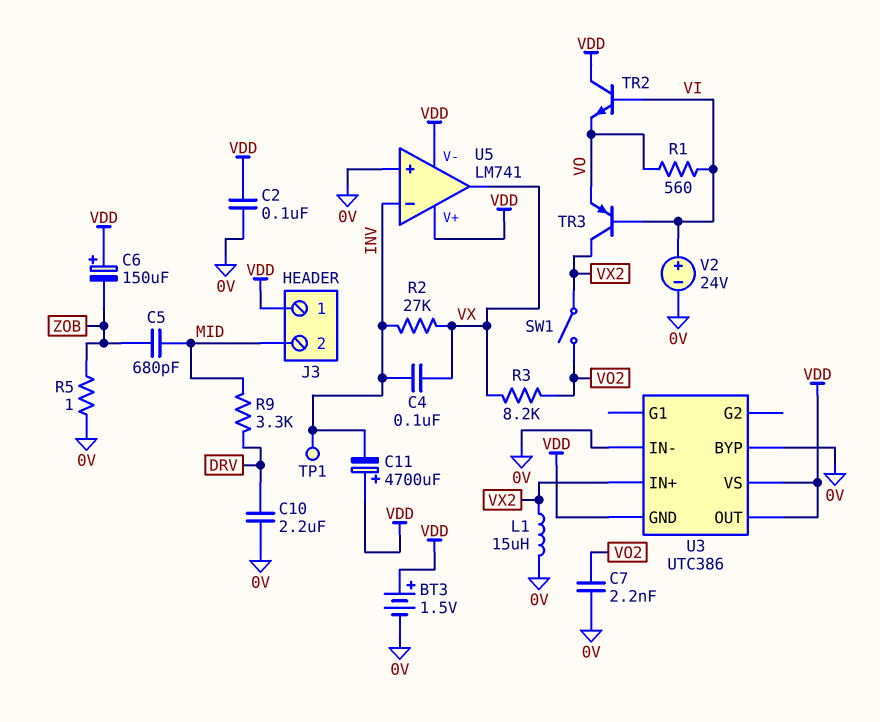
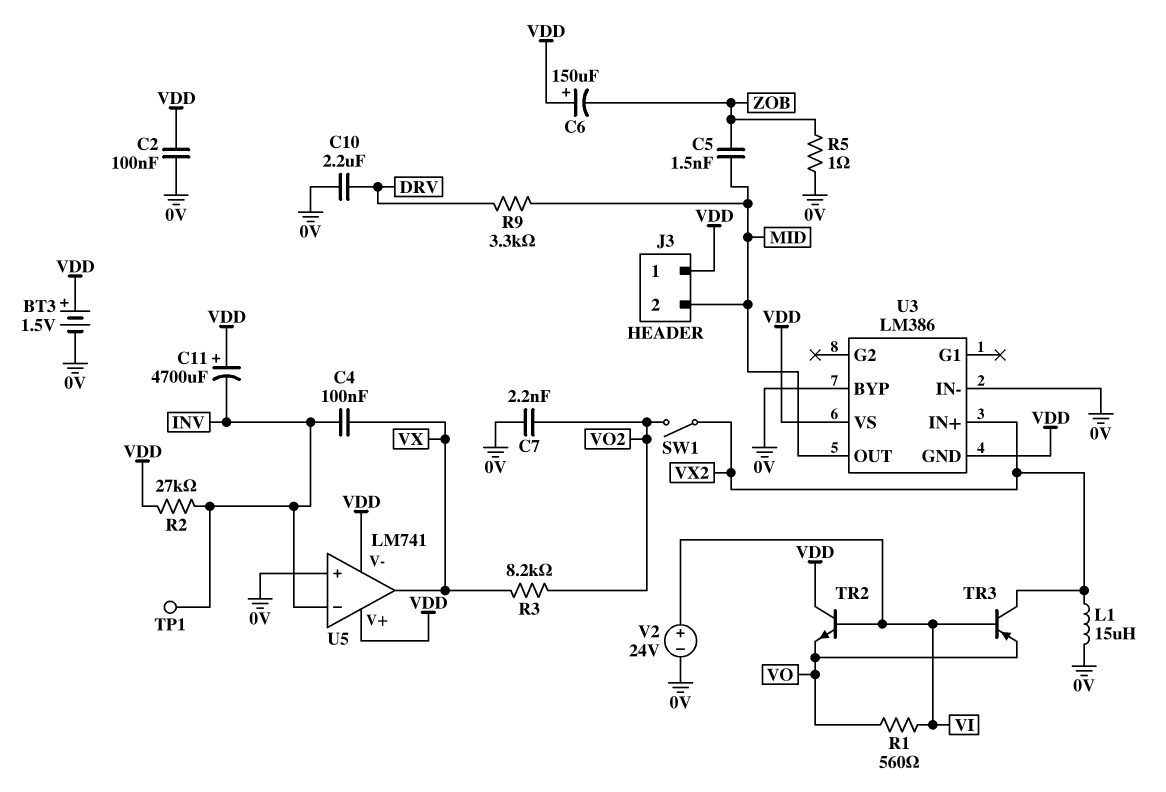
C5: 680pF (MID, ZOB) -> 1.5nF (MID, ZOB)
R2: 27k (INV, VX) -> 27k (INV, VDD)
U3: UTC386 -> LM386
U3 pin OUT: VDD -> MID

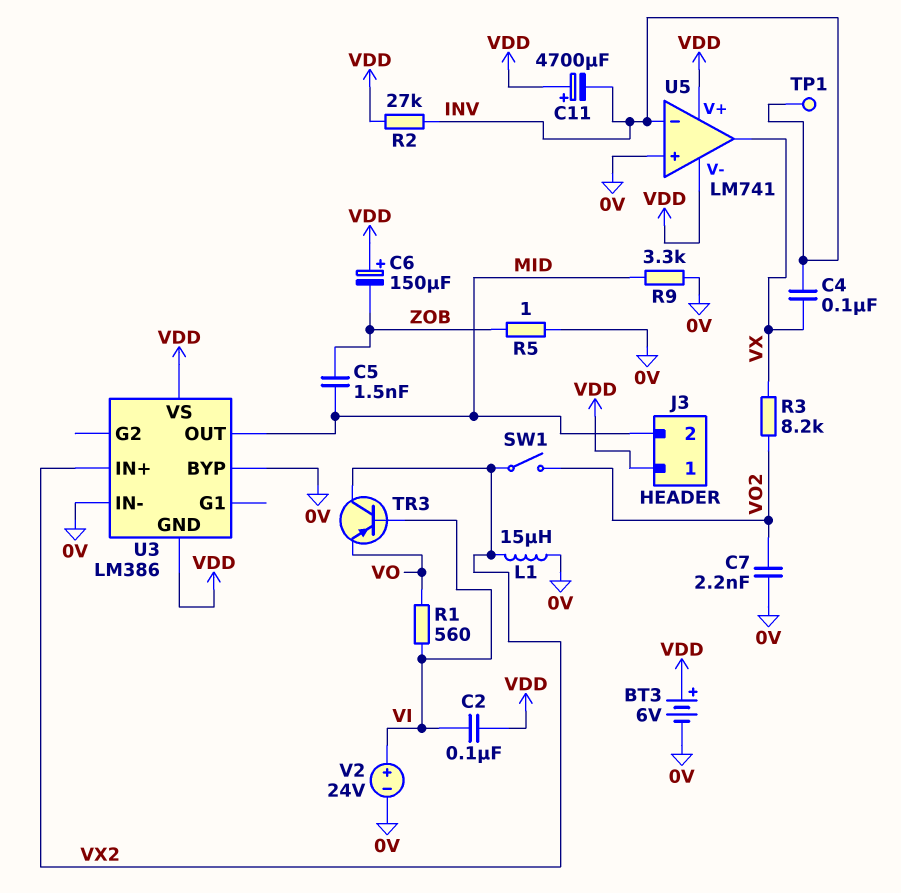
BT3: 1.5V (plus VDD, minus 0V) -> 6V (plus VDD, minus 0V)
C2: 100nF (0V, VDD) -> 100nF (VDD, VI)
C10: 2.2uF (0V, DRV) -> none
R9: 3.3k (DRV, MID) -> 3.3k (0V, MID)
TR2: NPN (B VI, C VDD, E VO) -> none

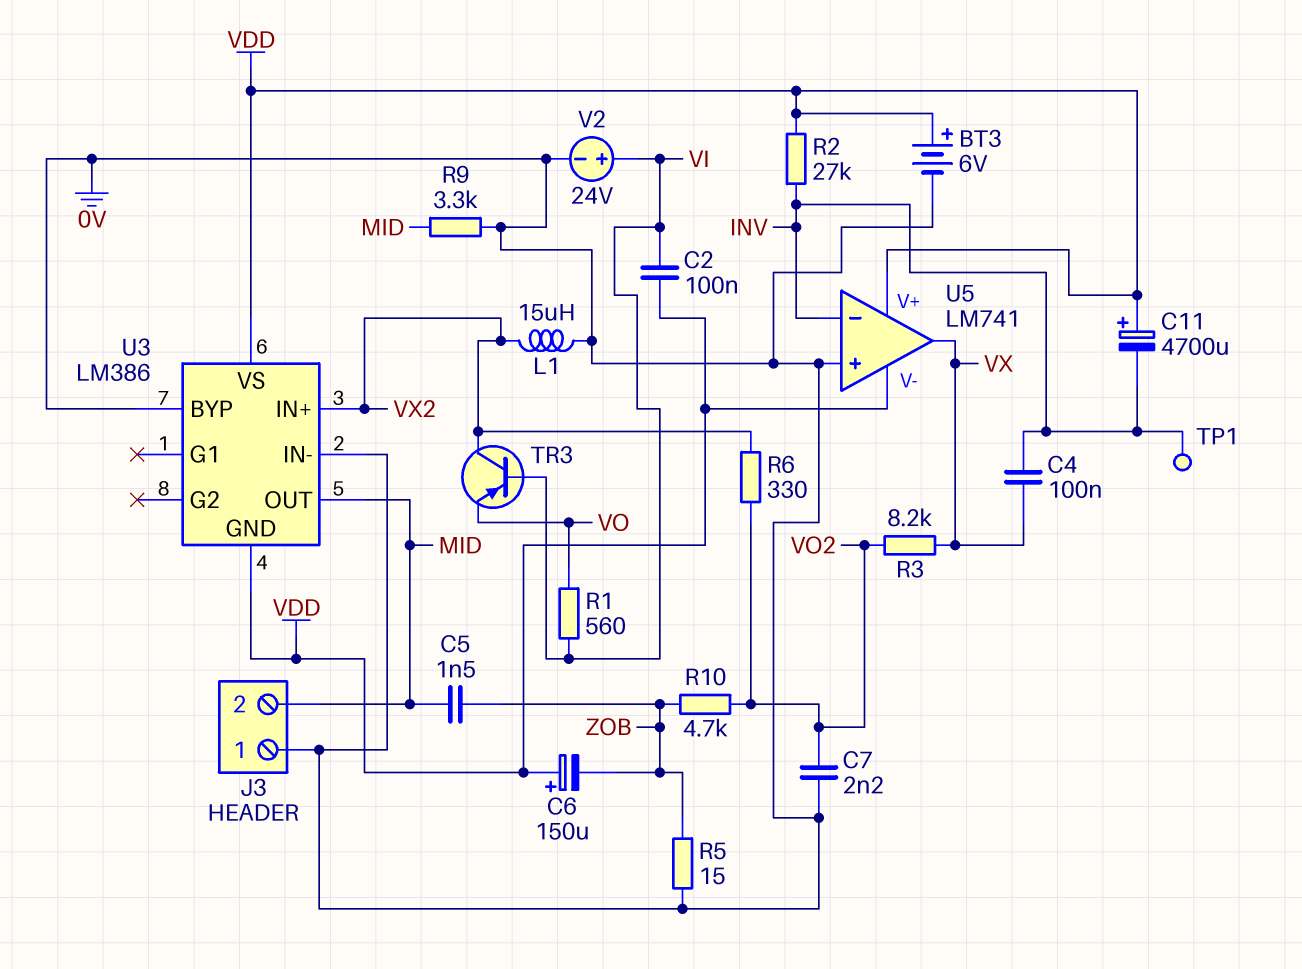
J3 pin 1: VDD -> 0V
R5: 1 (0V, ZOB) -> 15 (0V, ZOB)
R6: none -> 330 (VO2, VX2)
R10: none -> 4.7k (VO2, ZOB)
SW1: switch (VO2, VX2) -> none

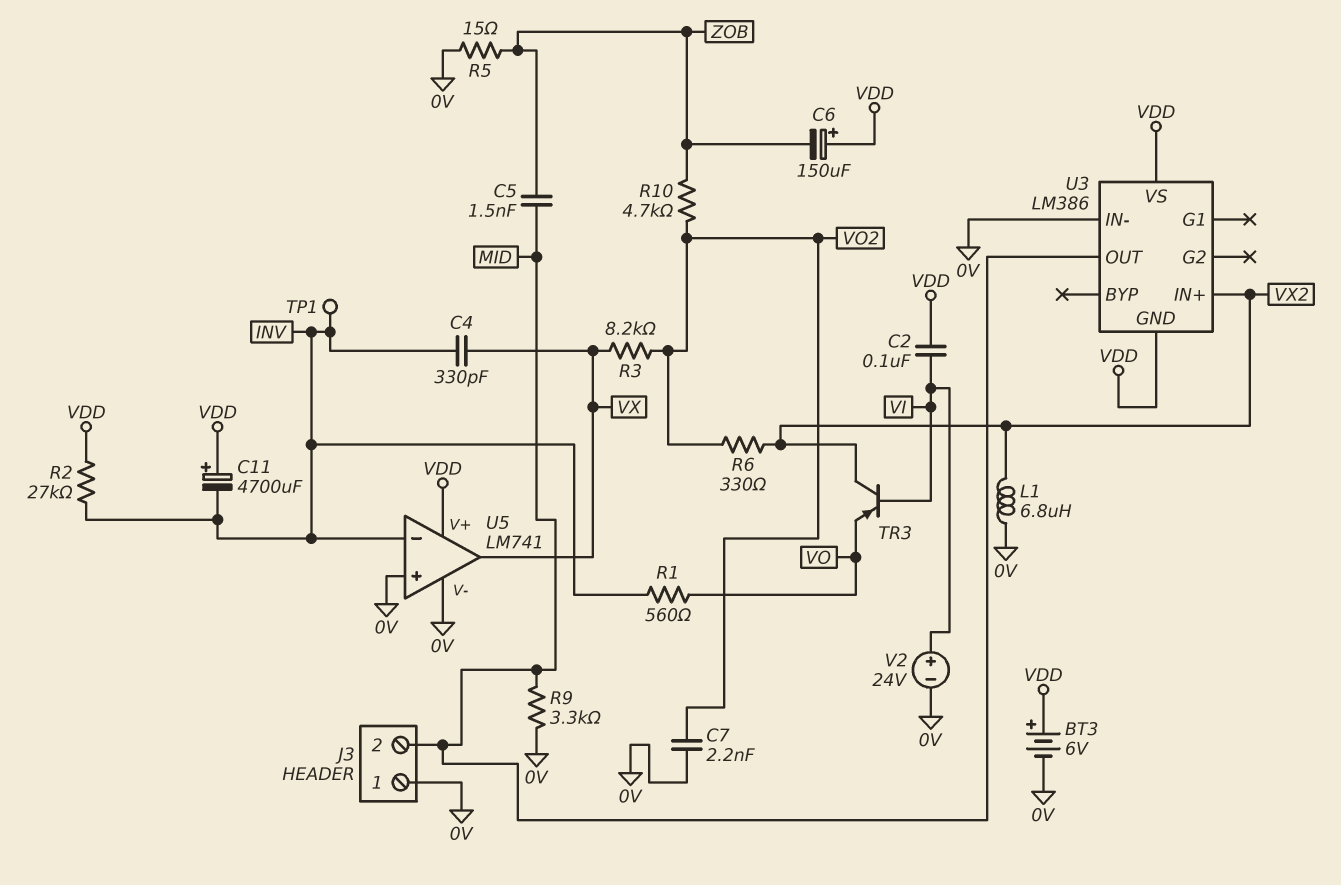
C4: 100nF (INV, VX) -> 330pF (INV, VX)
L1: 15uH (0V, VX2) -> 6.8uH (0V, VX2)
R1: 560 (VI, VO) -> 560 (INV, VO)
U3 pin BYP: 0V -> none
U5 pin V-: VDD -> 0V

